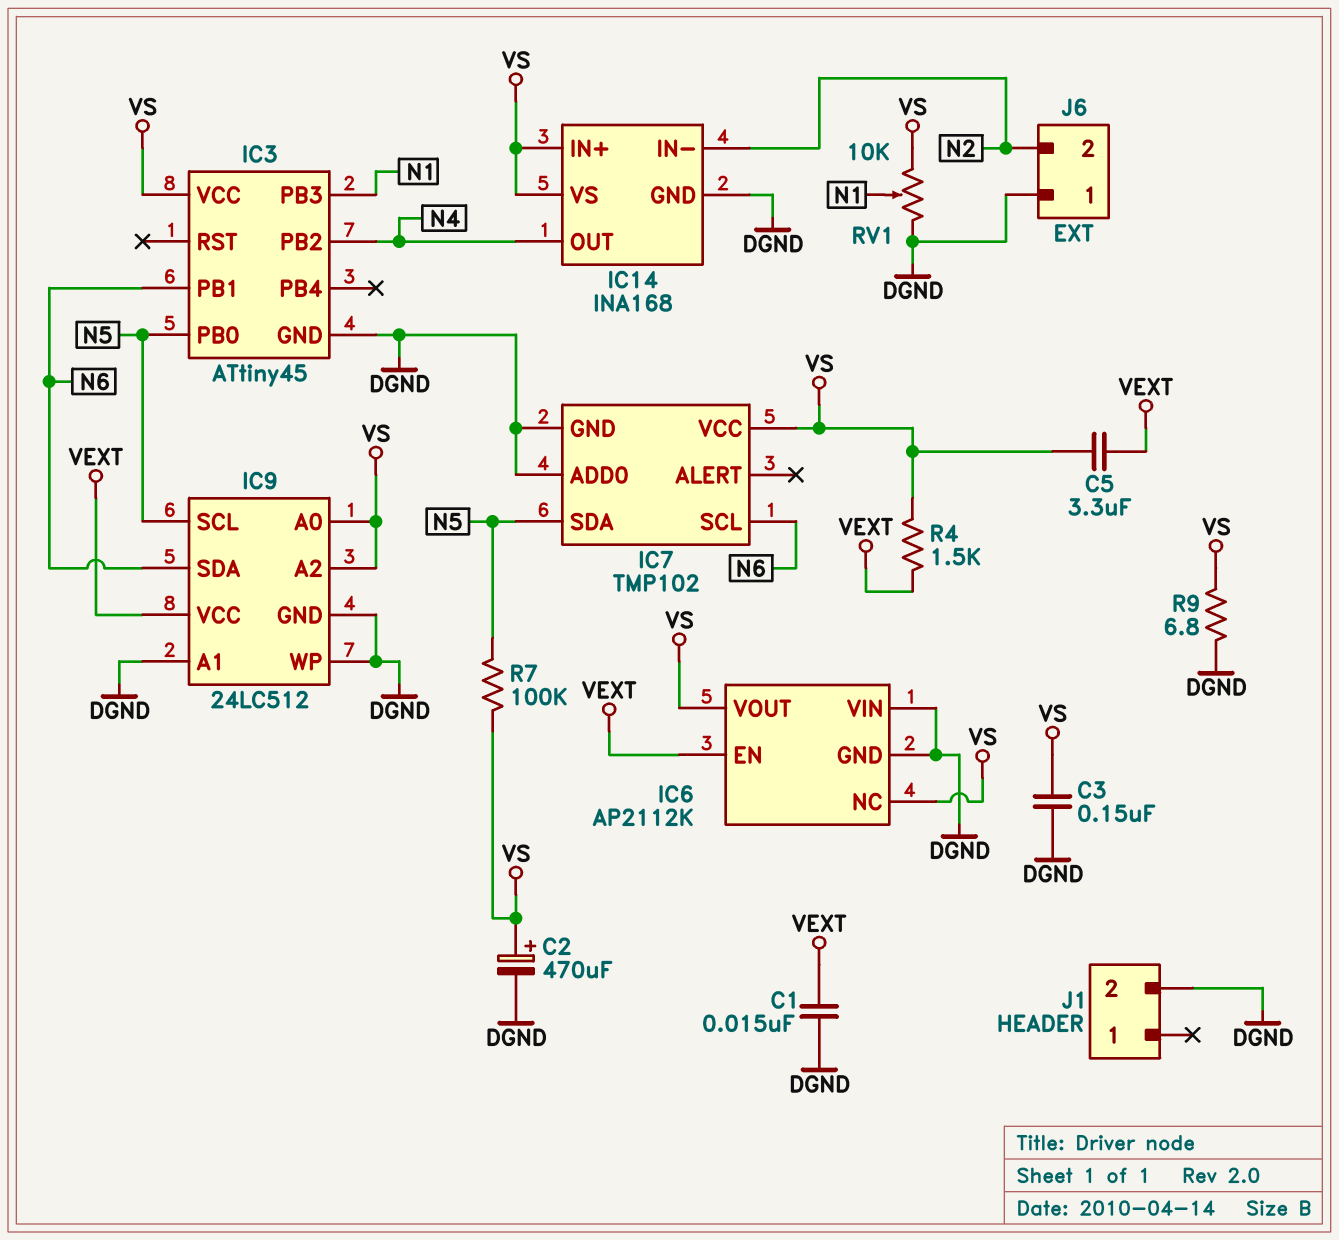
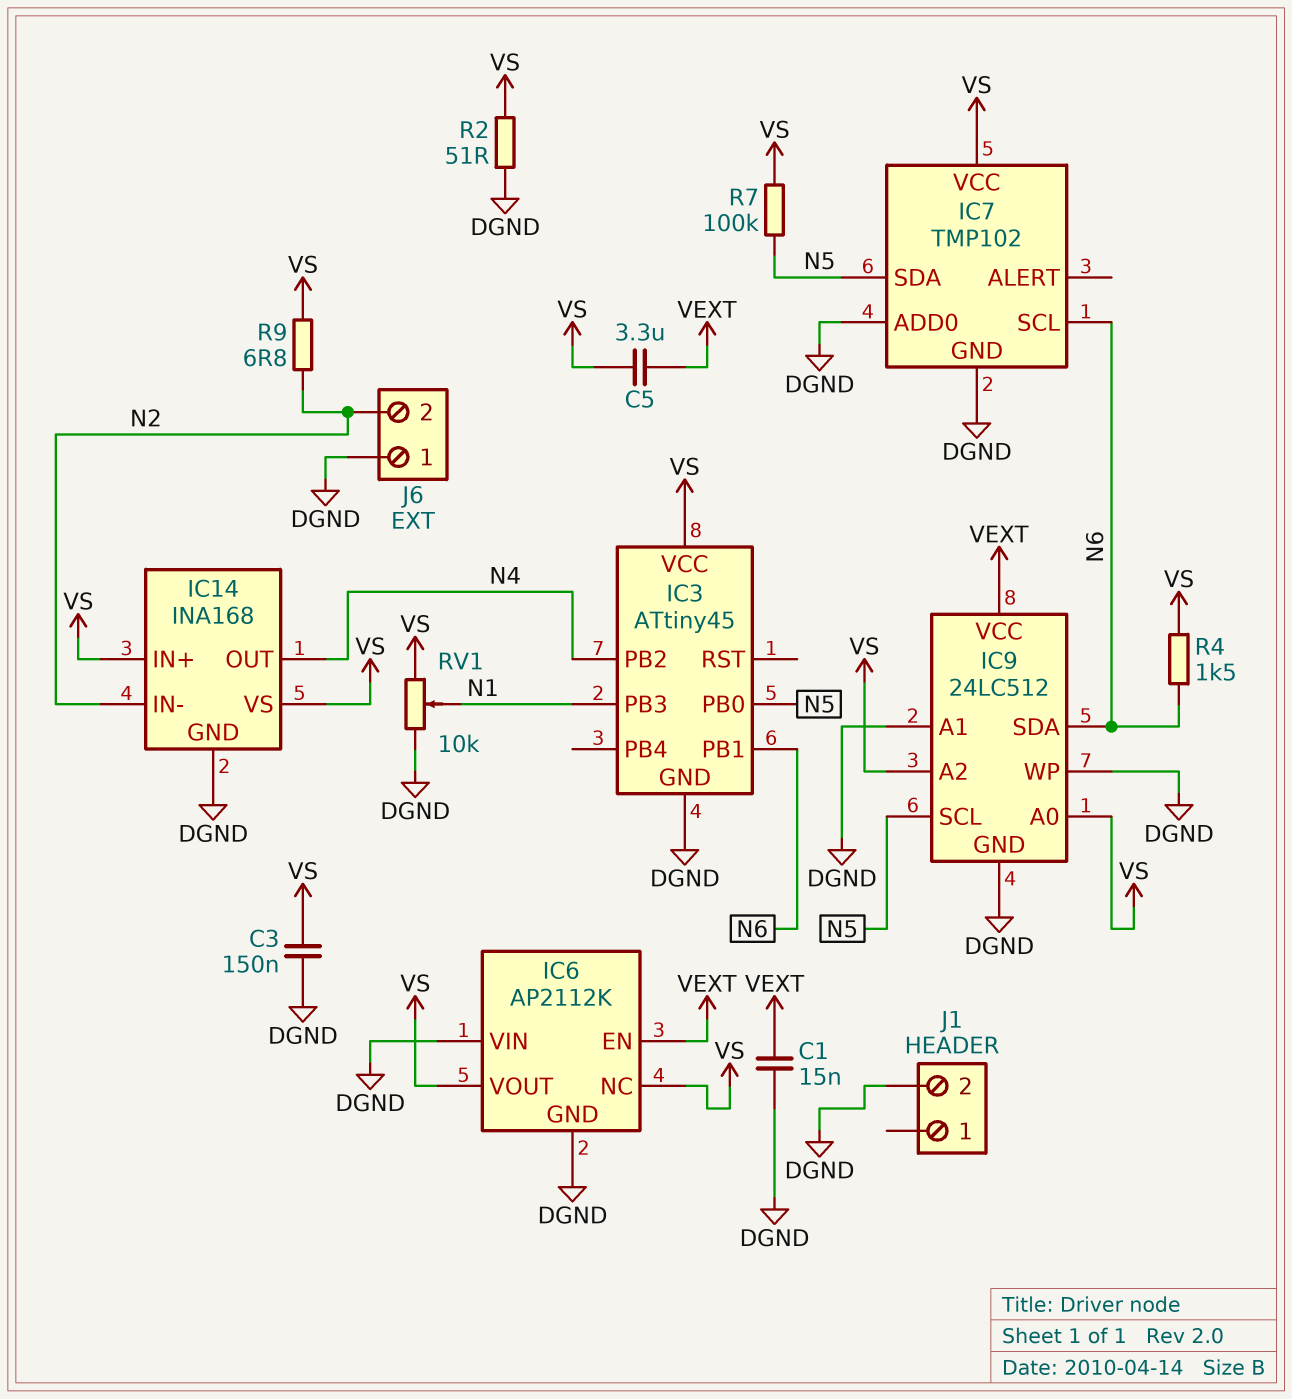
C2: 470uF (plus VS, minus DGND) -> none
R2: none -> 51 (DGND, VS)
R4: 1.5k (VEXT, VS) -> 1.5k (N6, VS)
R9: 6.8 (DGND, VS) -> 6.8 (N2, VS)

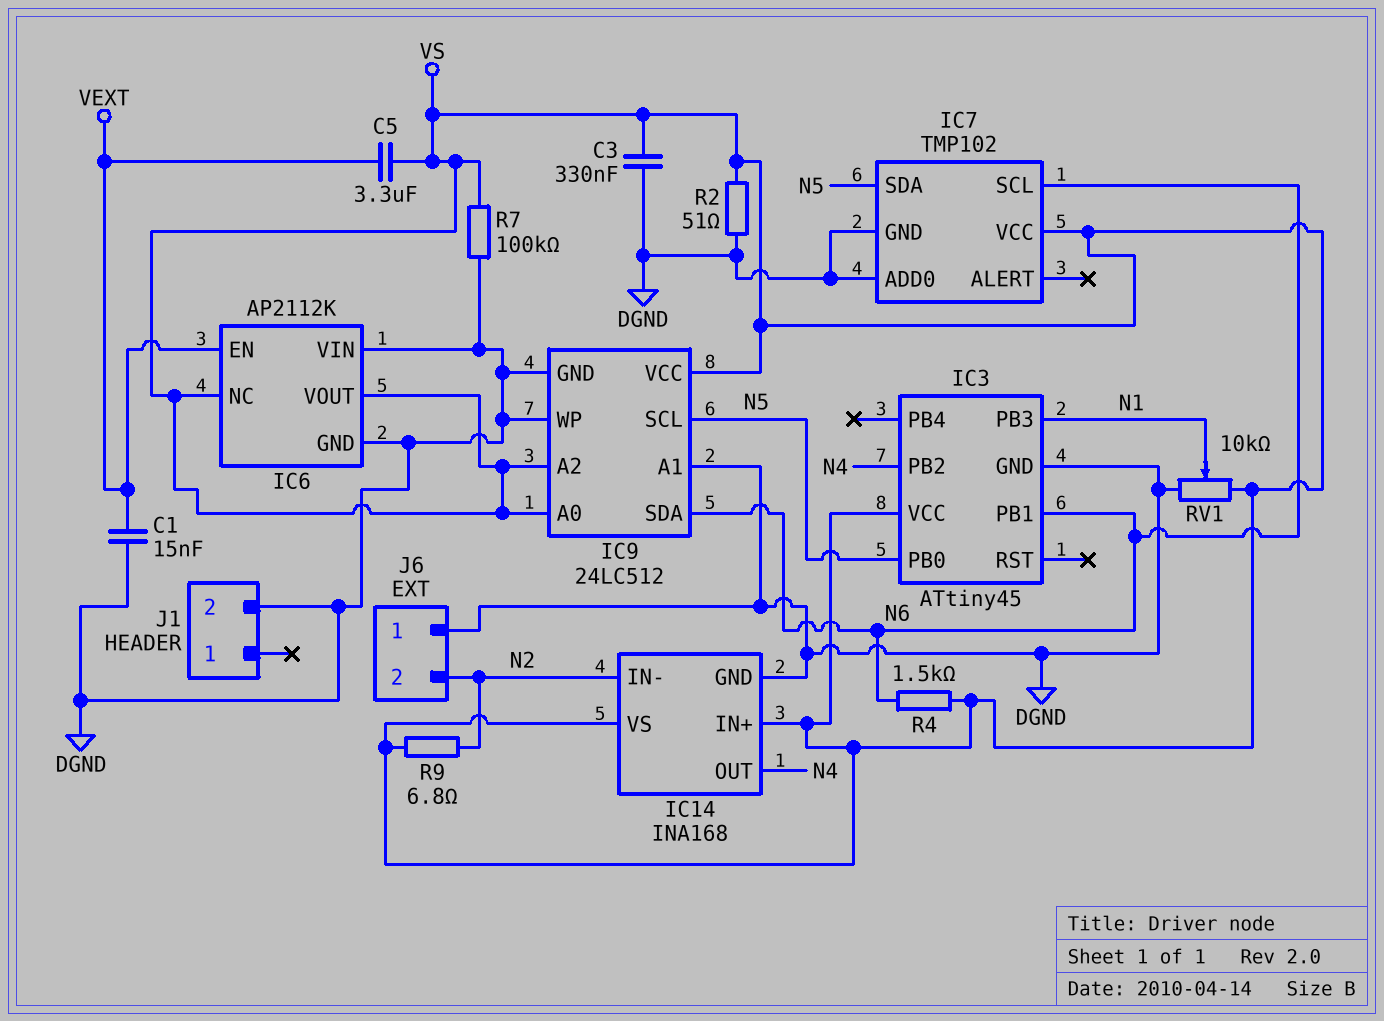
C3: 150nF (DGND, VS) -> 330nF (DGND, VS)
IC9 pin VCC: VEXT -> VS
R7: 100k (N5, VS) -> 100k (DGND, VS)

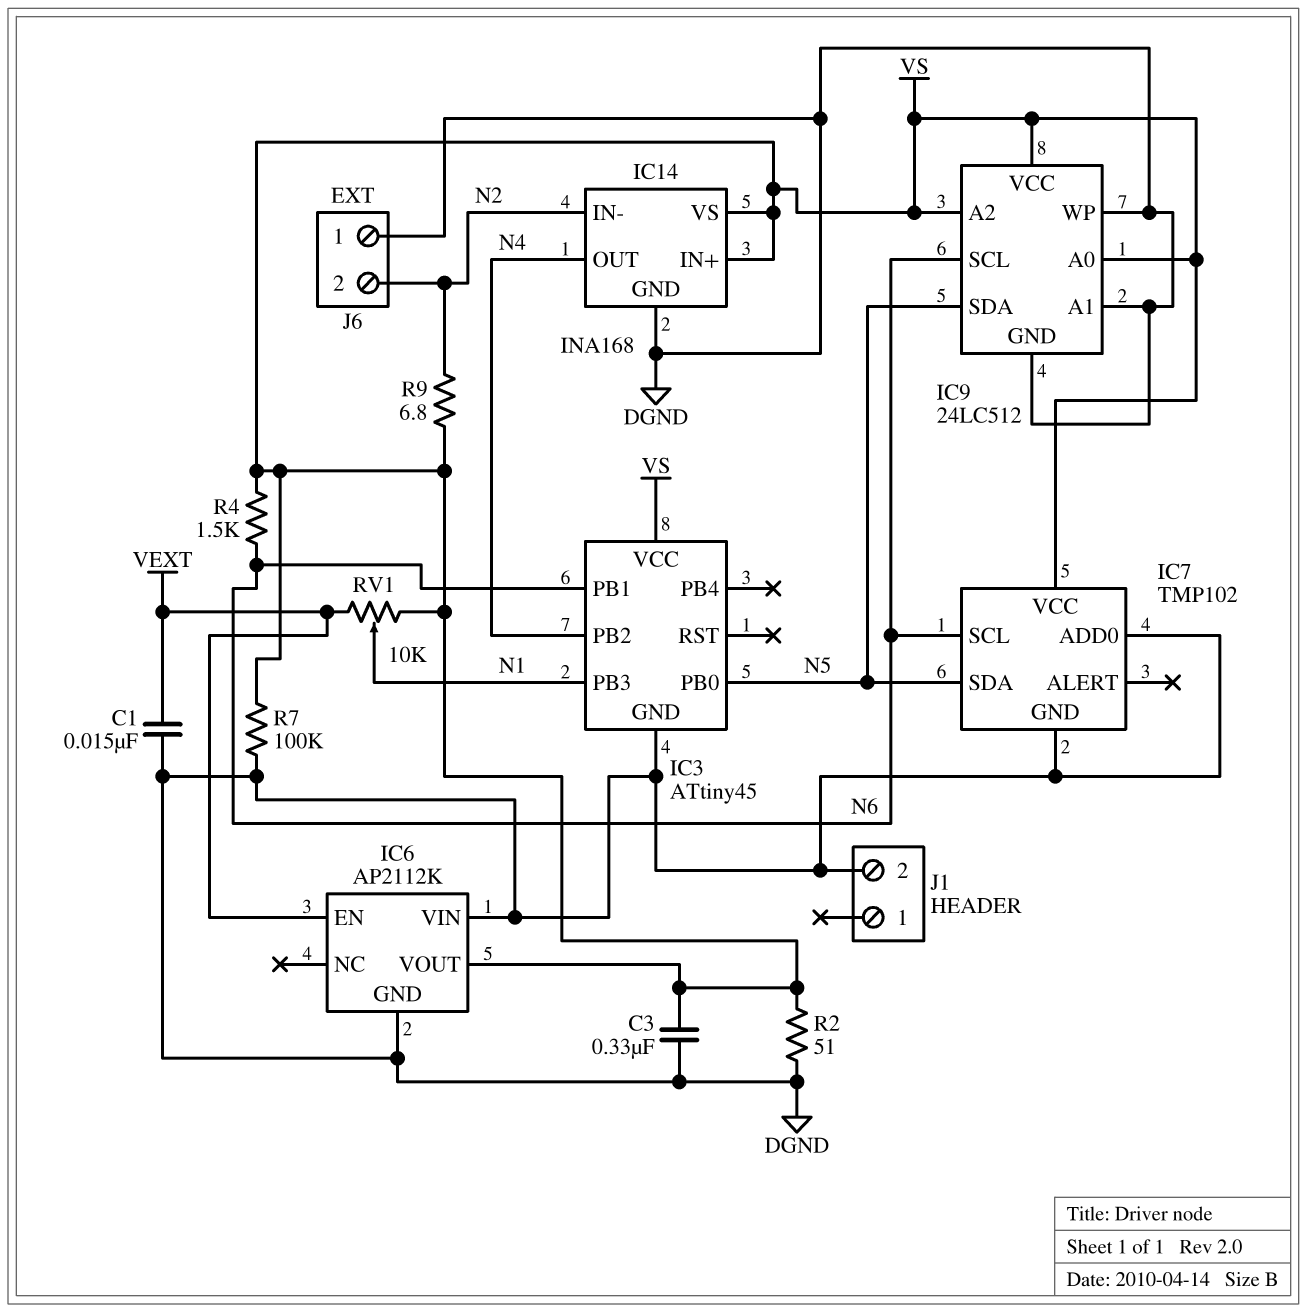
C5: 3.3uF (VEXT, VS) -> none
IC6 pin NC: VS -> none
IC9 pin SCL: N5 -> N6
IC9 pin SDA: N6 -> N5
RV1: 10k (DGND, VS, wiper N1) -> 10k (VEXT, VS, wiper N1)

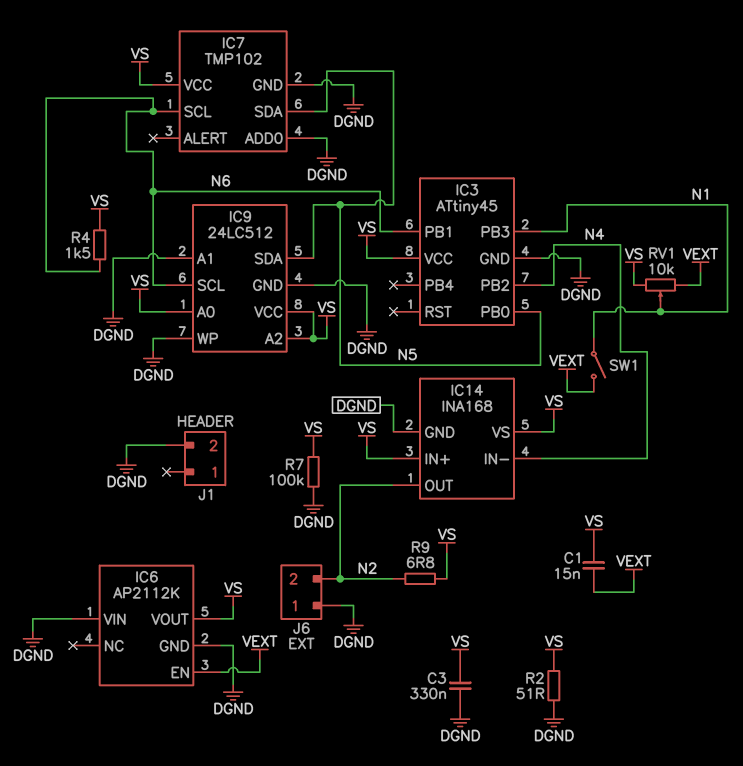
C1: 15nF (DGND, VEXT) -> 15nF (VEXT, VS)
IC14 pin IN-: N2 -> N4
IC14 pin OUT: N4 -> N2
SW1: none -> switch (N1, VEXT)

